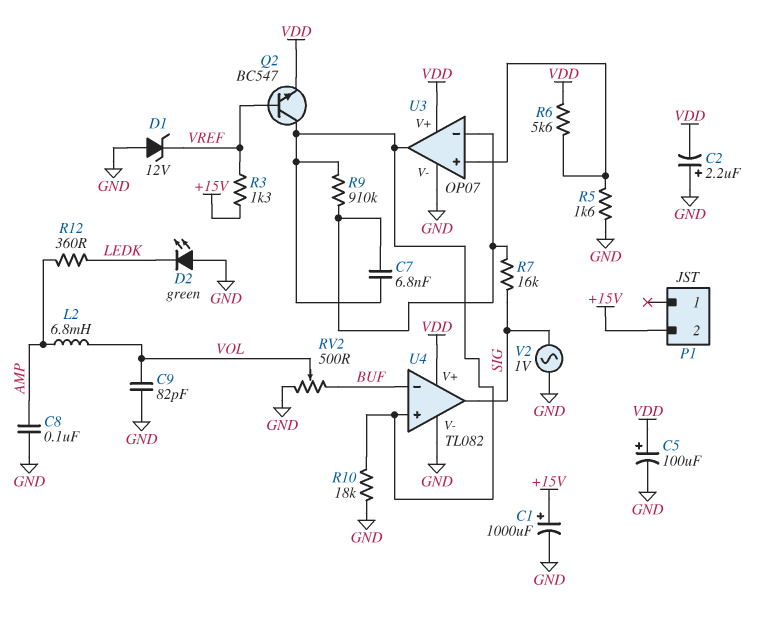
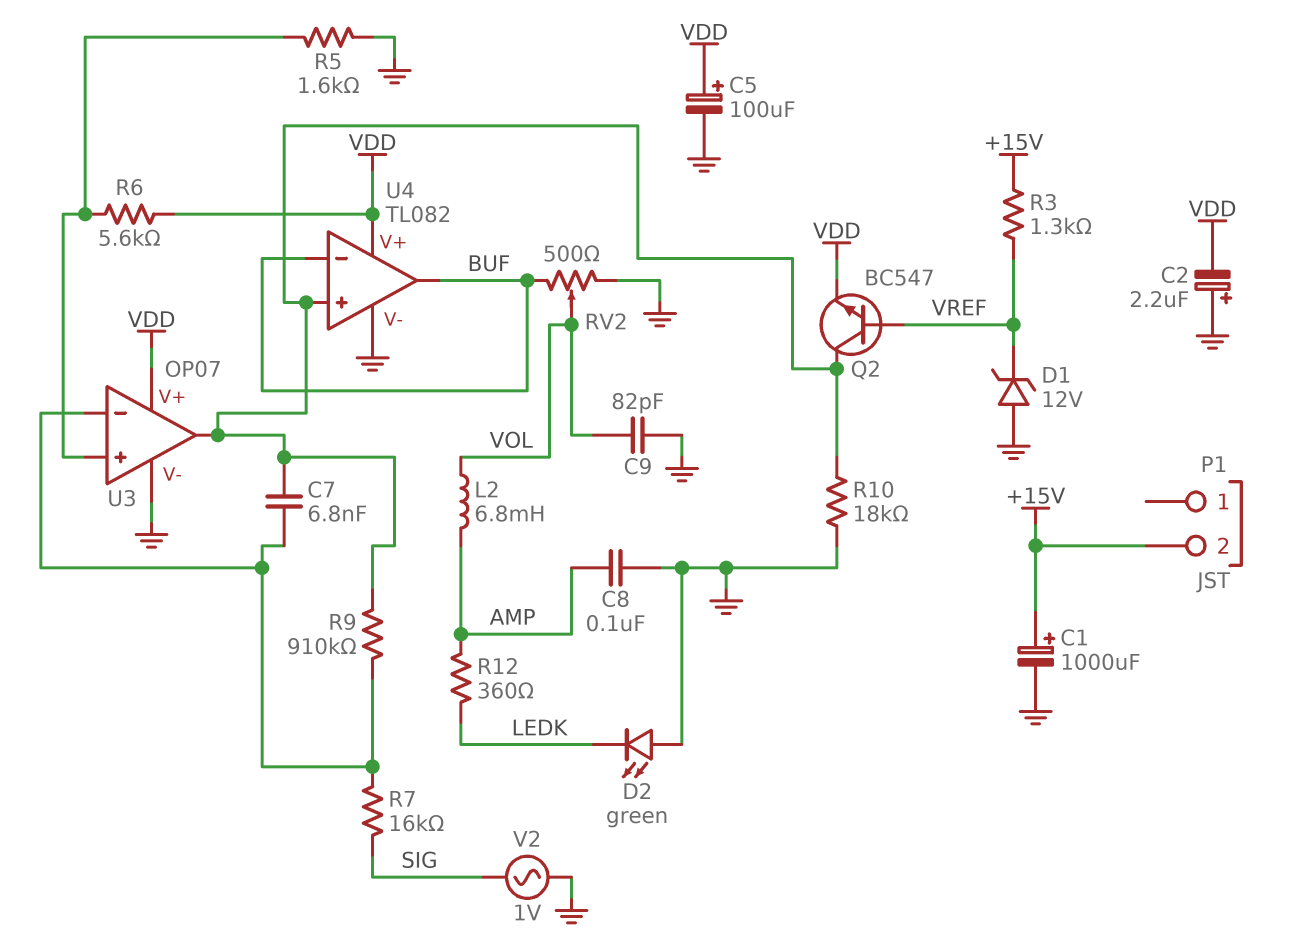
U4 pin out: SIG -> BUF

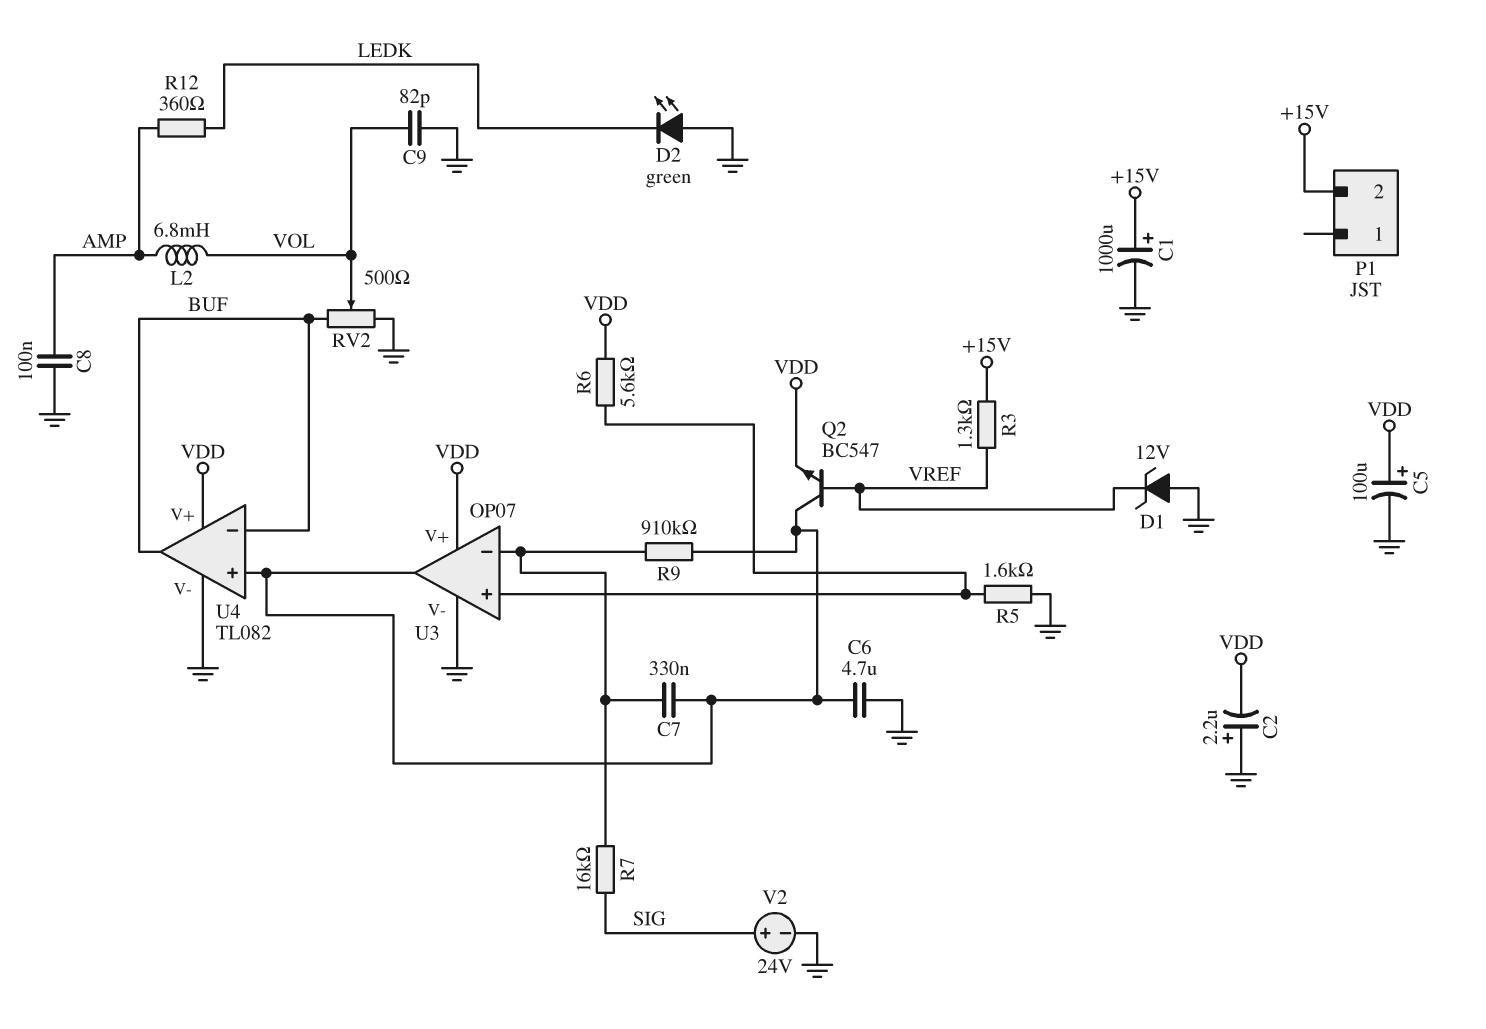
C6: none -> 4.7uF (GND, U3/out)
C7: 6.8nF (U3/in-, U3/out) -> 330nF (U3/in-, U3/out)
R10: 18k (GND, U3/out) -> none
V2: AC 1V (GND, SIG) -> 24V (plus SIG, minus GND)

